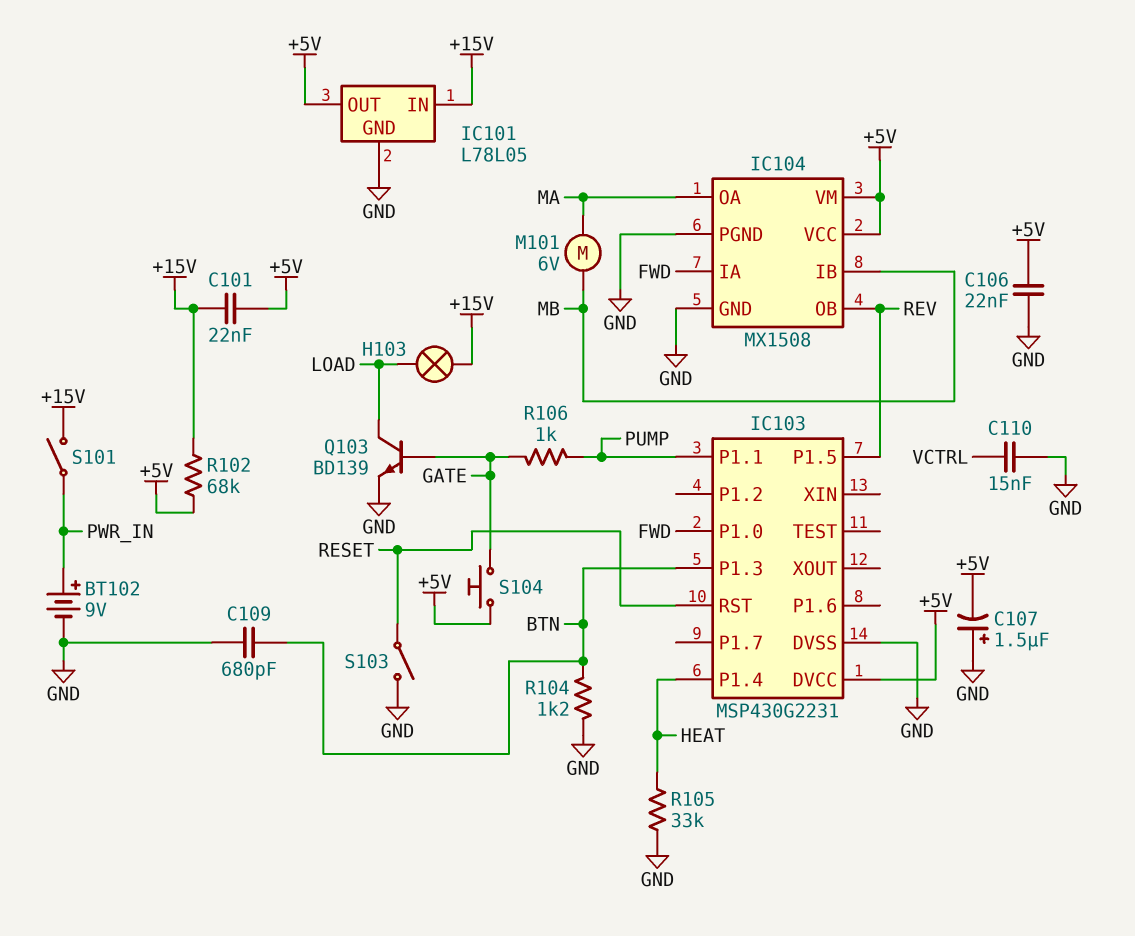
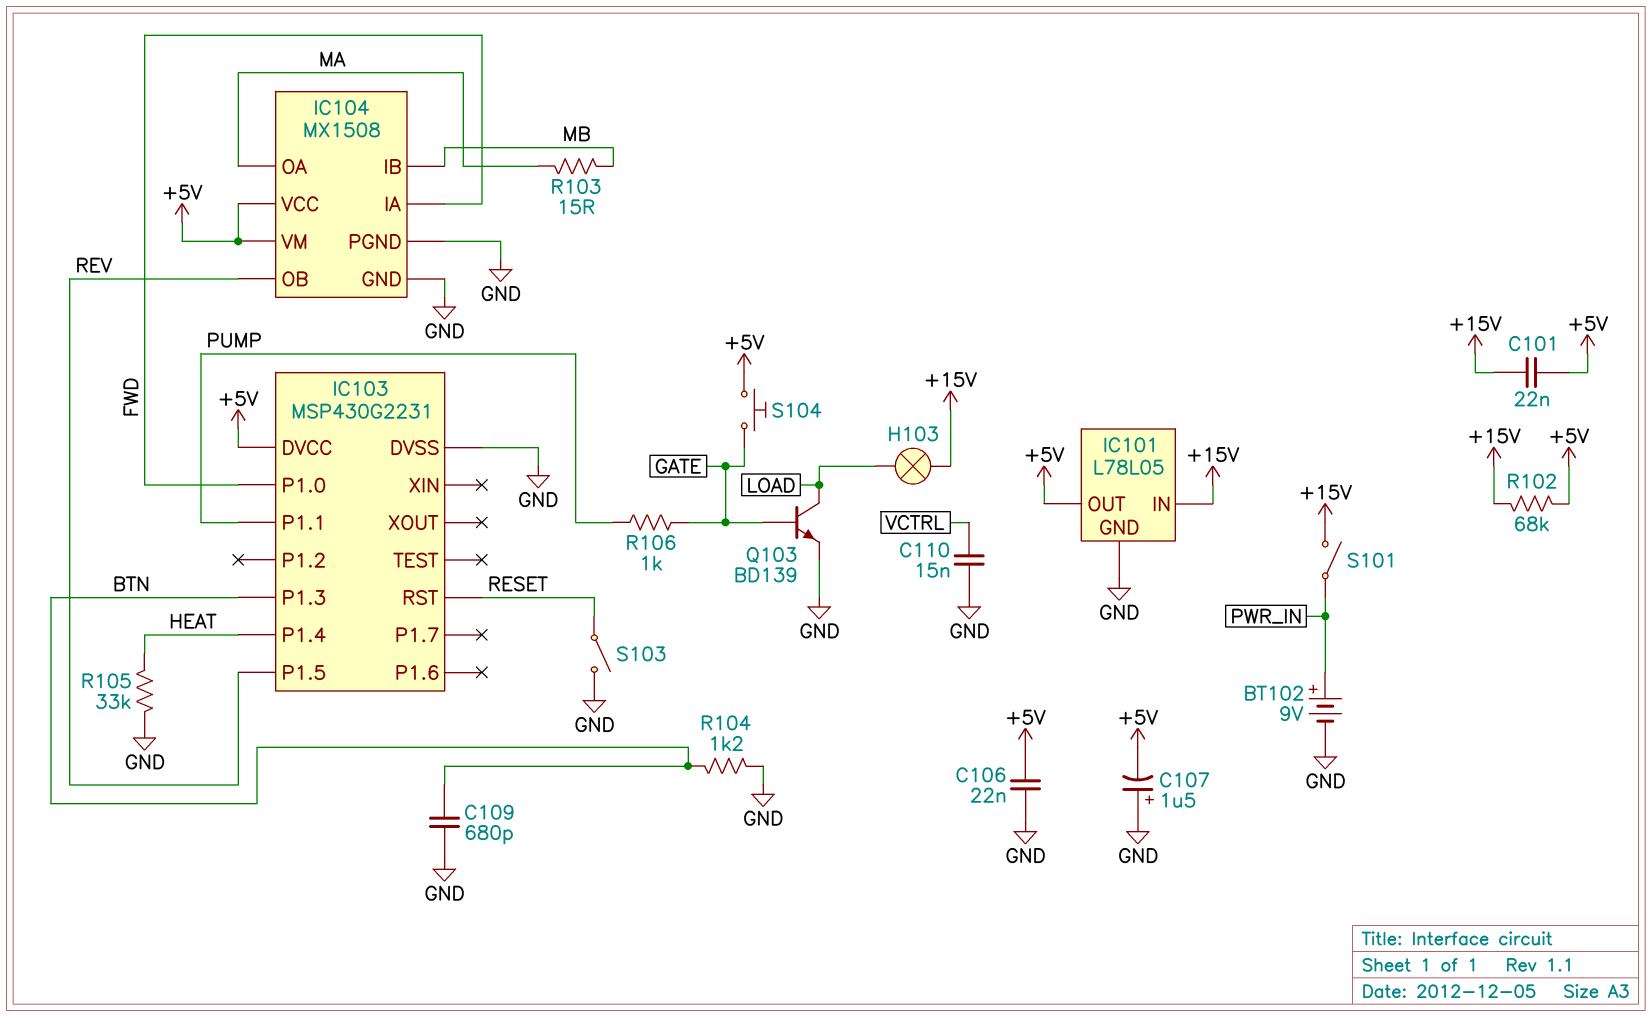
M101: motor 6V (MA, MB) -> none
R103: none -> 15 (MA, MB)

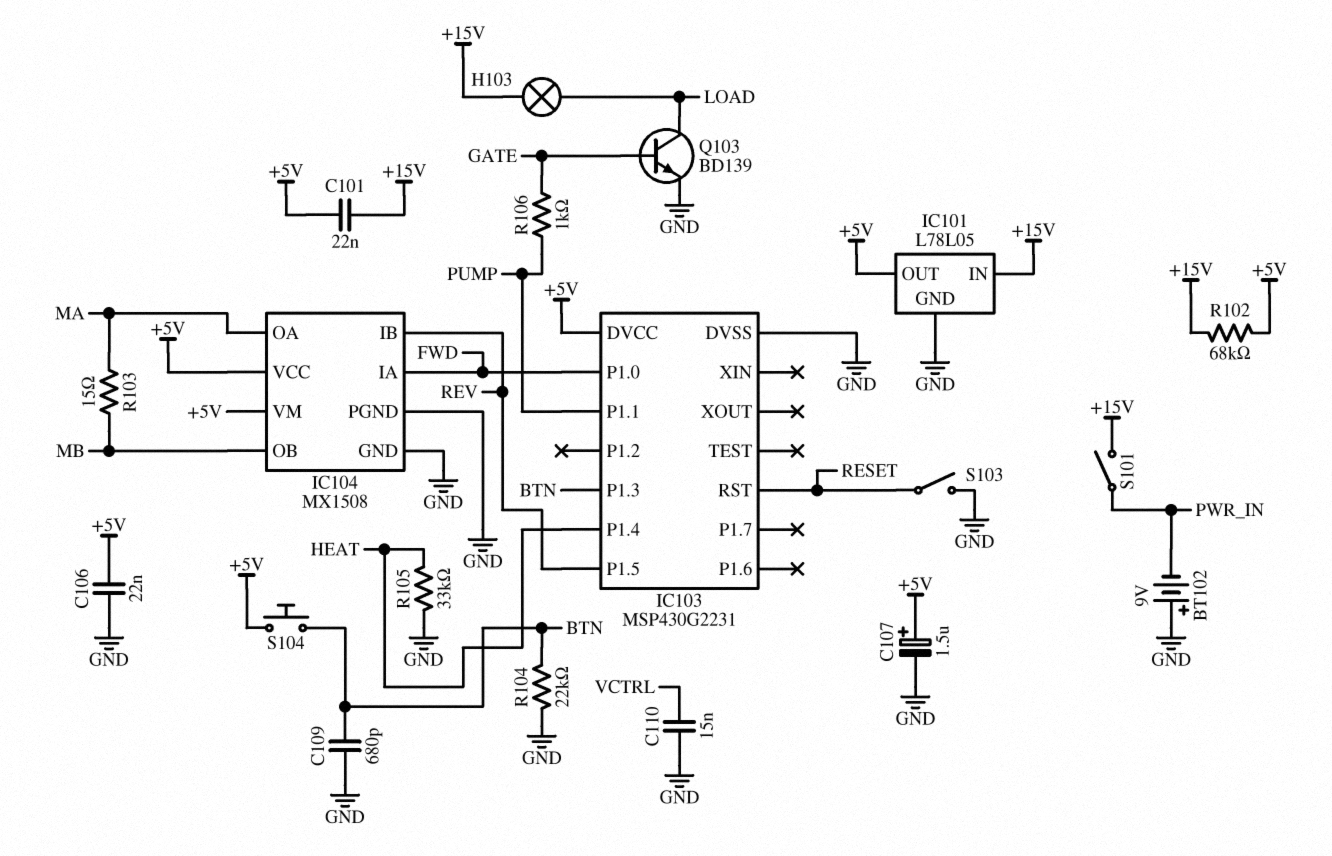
BT102: 9V (plus PWR_IN, minus GND) -> 9V (plus GND, minus PWR_IN)
C107: 1.5uF (plus GND, minus +5V) -> 1.5uF (plus +5V, minus GND)
IC104 pin IB: MB -> REV
IC104 pin OB: REV -> MB
R104: 1.2k (BTN, GND) -> 22k (BTN, GND)
S104: button (+5V, GATE) -> button (+5V, BTN)

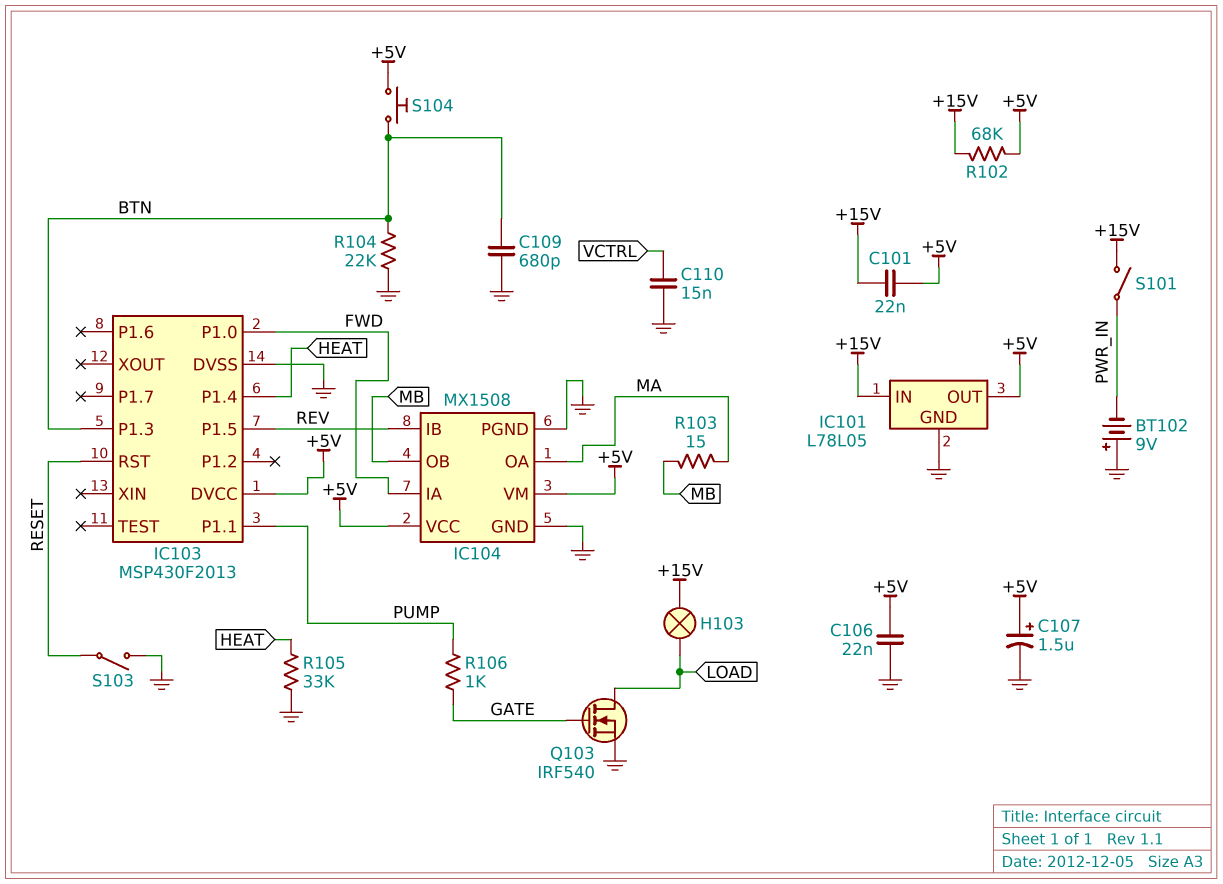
IC103: MSP430G2231 -> MSP430F2013
Q103: NPN BD139 (B GATE, C LOAD, E GND) -> NMOS IRF540 (G GATE, D LOAD, S GND)

